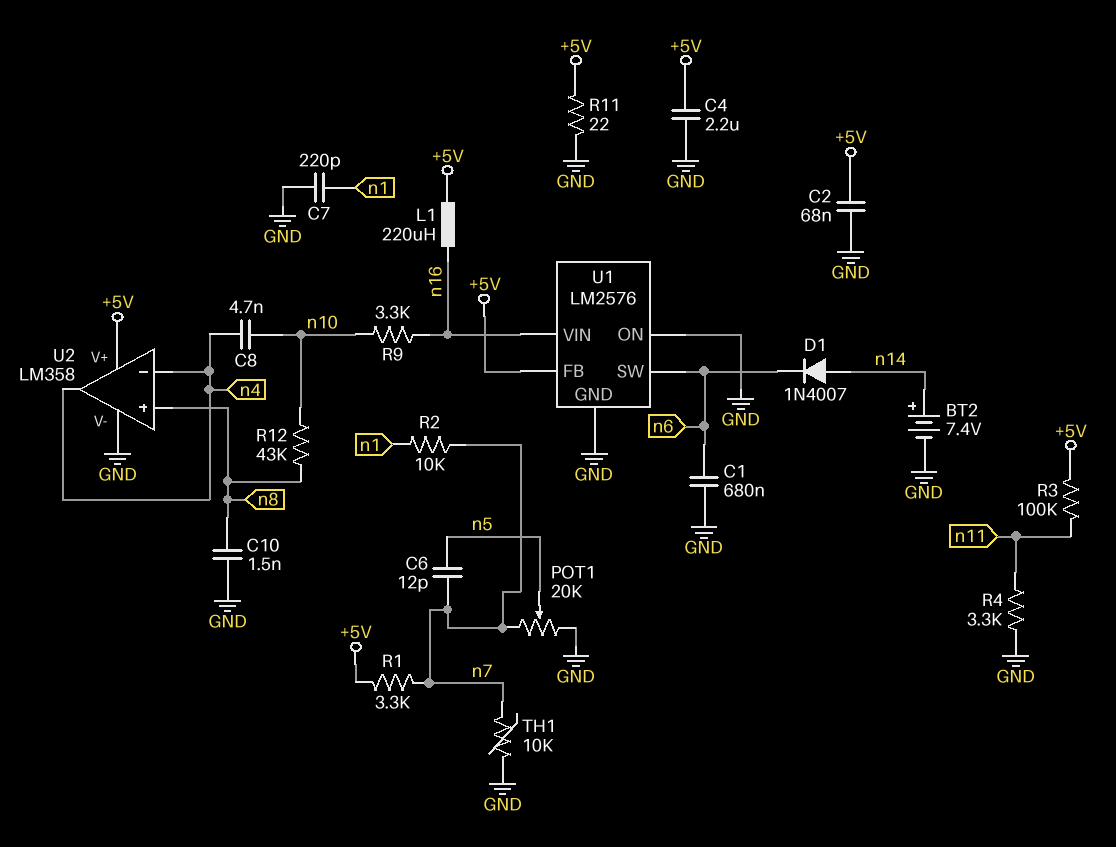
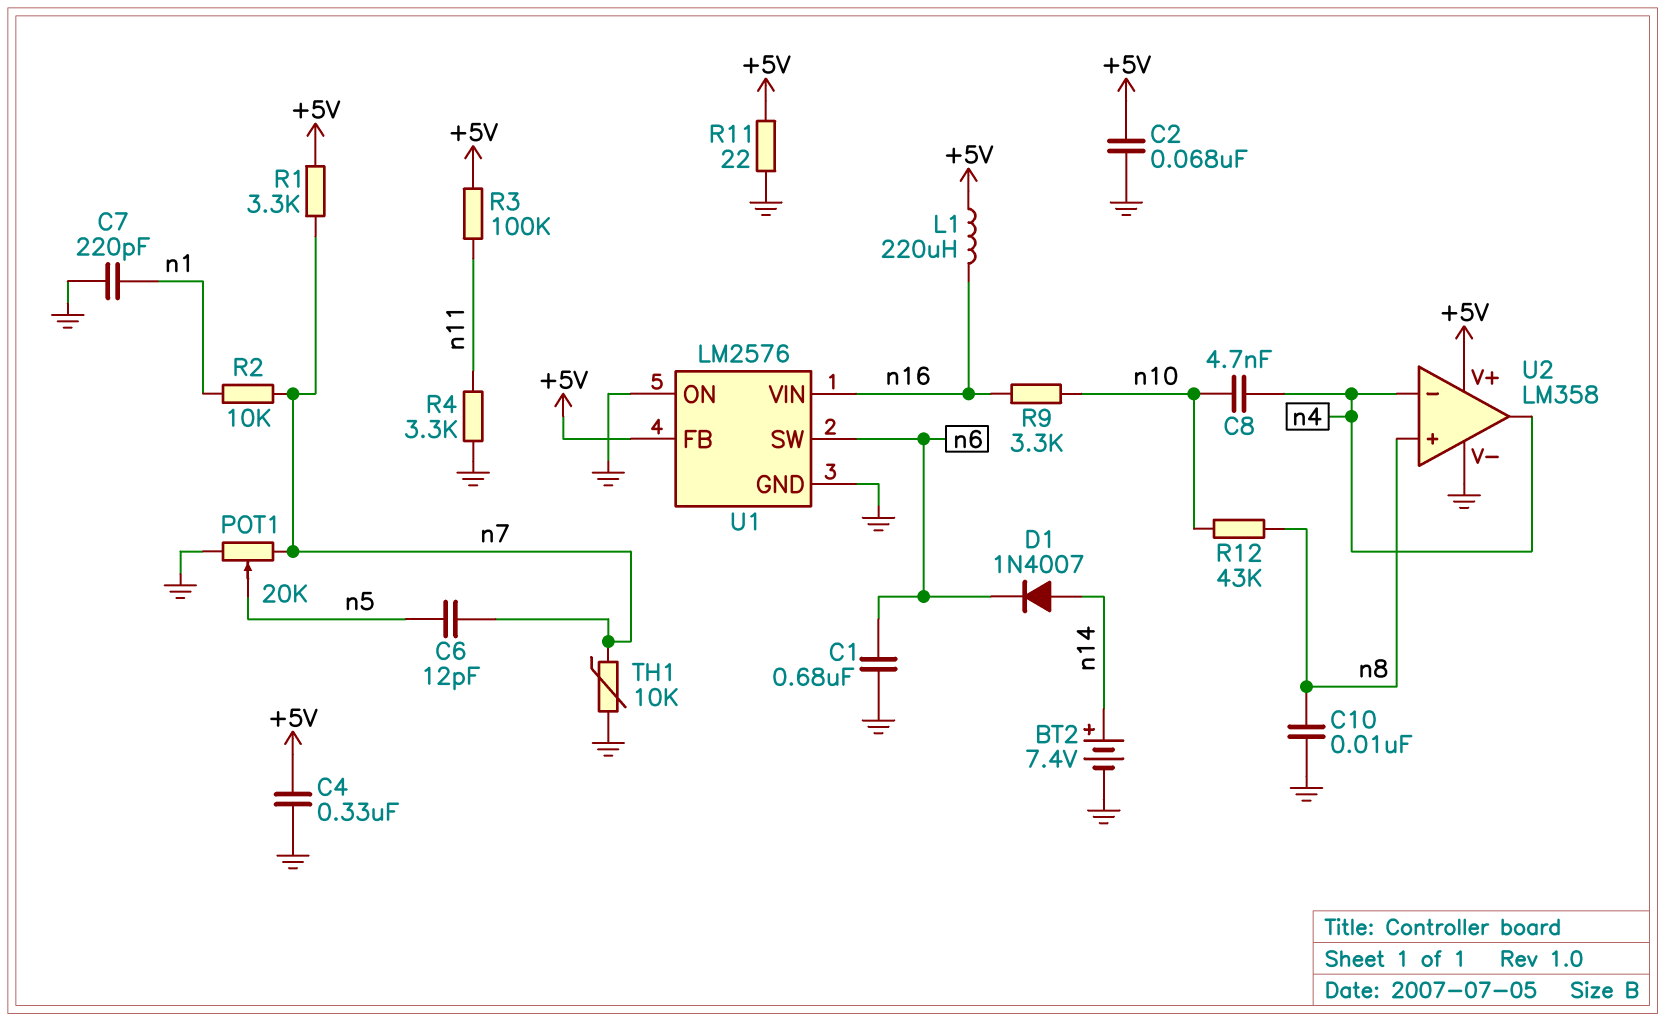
C4: 2.2uF (+5V, GND) -> 330nF (+5V, GND)
C10: 1.5nF (GND, n8) -> 10nF (GND, n8)

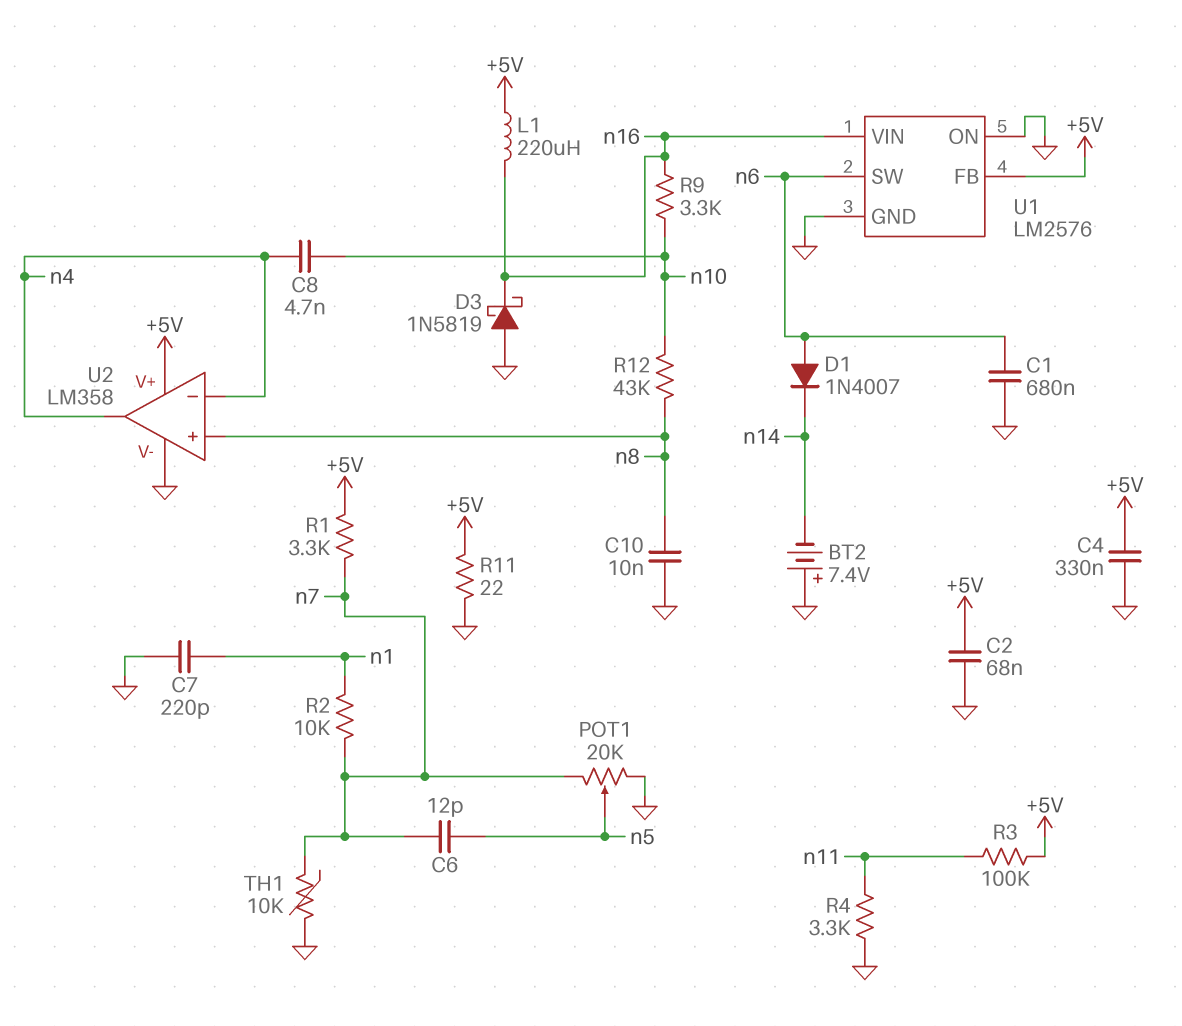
BT2: 7.4V (plus n14, minus GND) -> 7.4V (plus GND, minus n14)
D1: diode 1N4007 (A n14, K n6) -> diode 1N4007 (A n6, K n14)
D3: none -> schottky 1N5819 (A GND, K n16)

